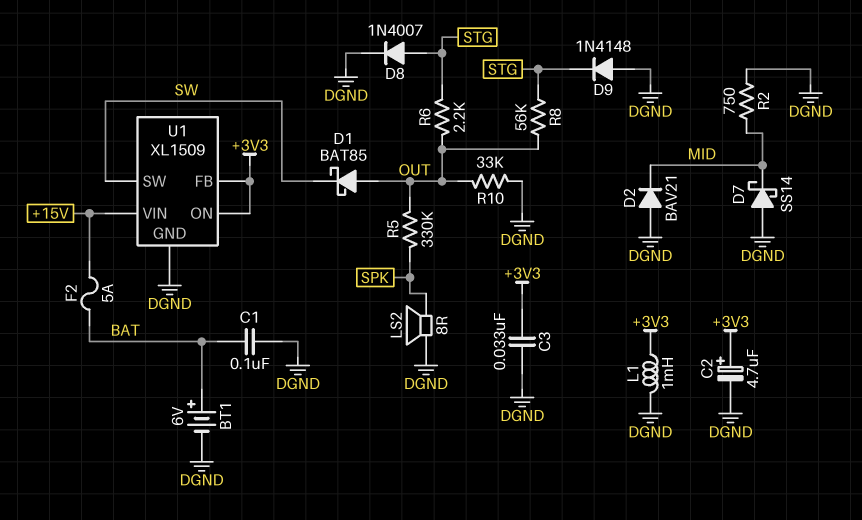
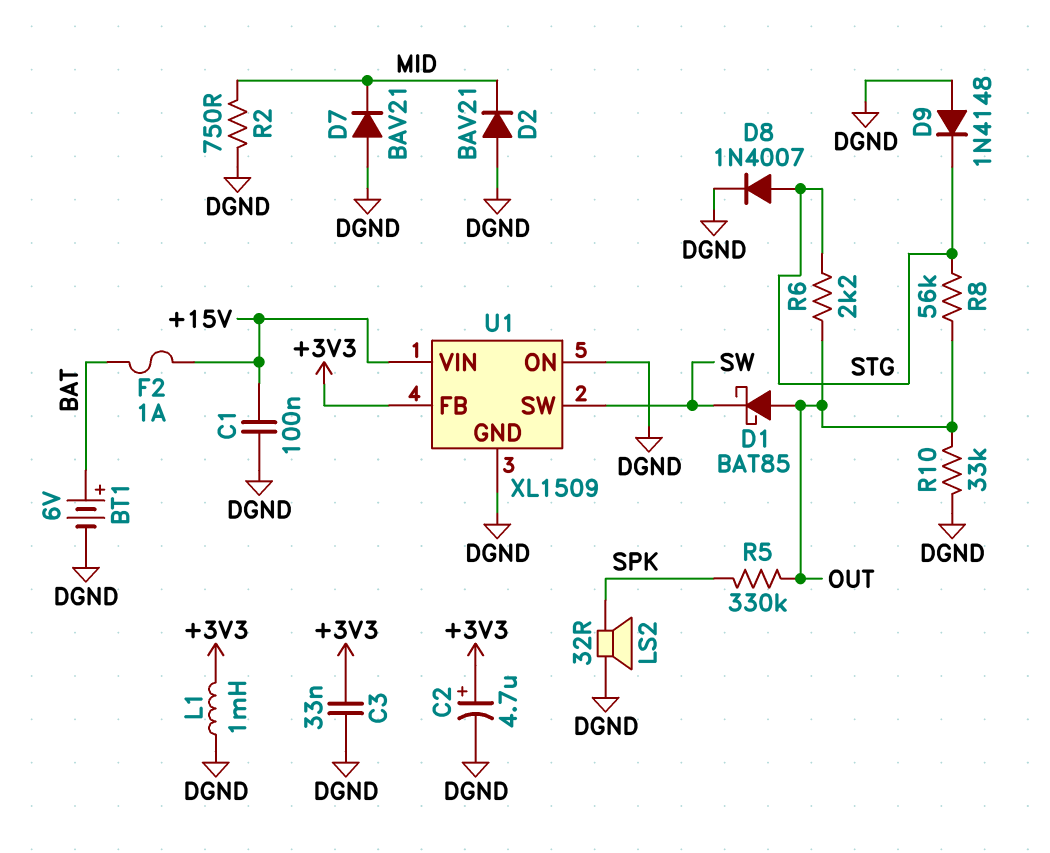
C1: 100nF (BAT, DGND) -> 100nF (+15V, DGND)
D7: schottky SS14 (A DGND, K MID) -> diode BAV21 (A DGND, K MID)
F2: 5A (+15V, BAT) -> 1A (+15V, BAT)
LS2: speaker 8R (DGND, SPK) -> speaker 32R (DGND, SPK)
U1 pin ON: +3V3 -> DGND

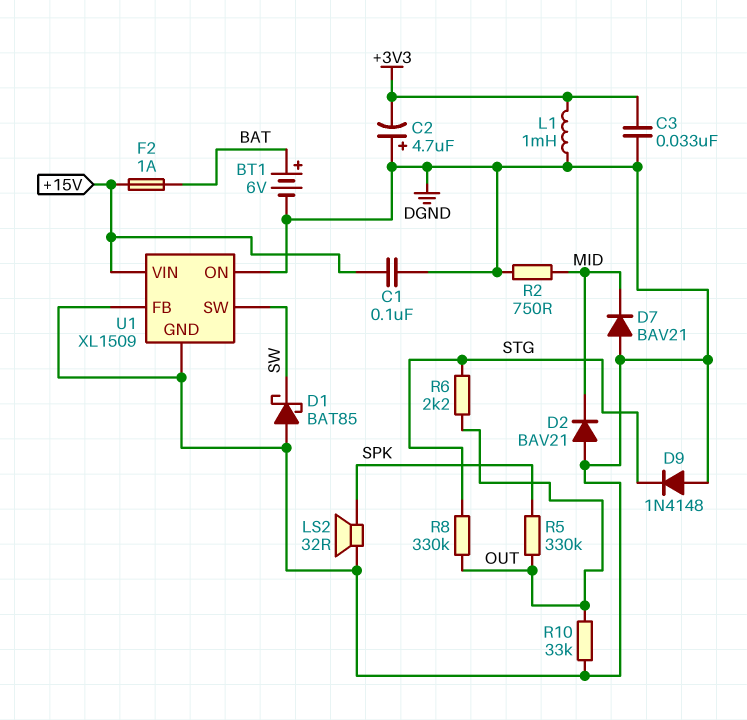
C2: 4.7uF (plus +3V3, minus DGND) -> 4.7uF (plus DGND, minus +3V3)
D1: schottky BAT85 (A OUT, K SW) -> schottky BAT85 (A DGND, K SW)
D8: diode 1N4007 (A STG, K DGND) -> none
R8: 56k (OUT, STG) -> 330k (OUT, STG)
U1 pin FB: +3V3 -> DGND

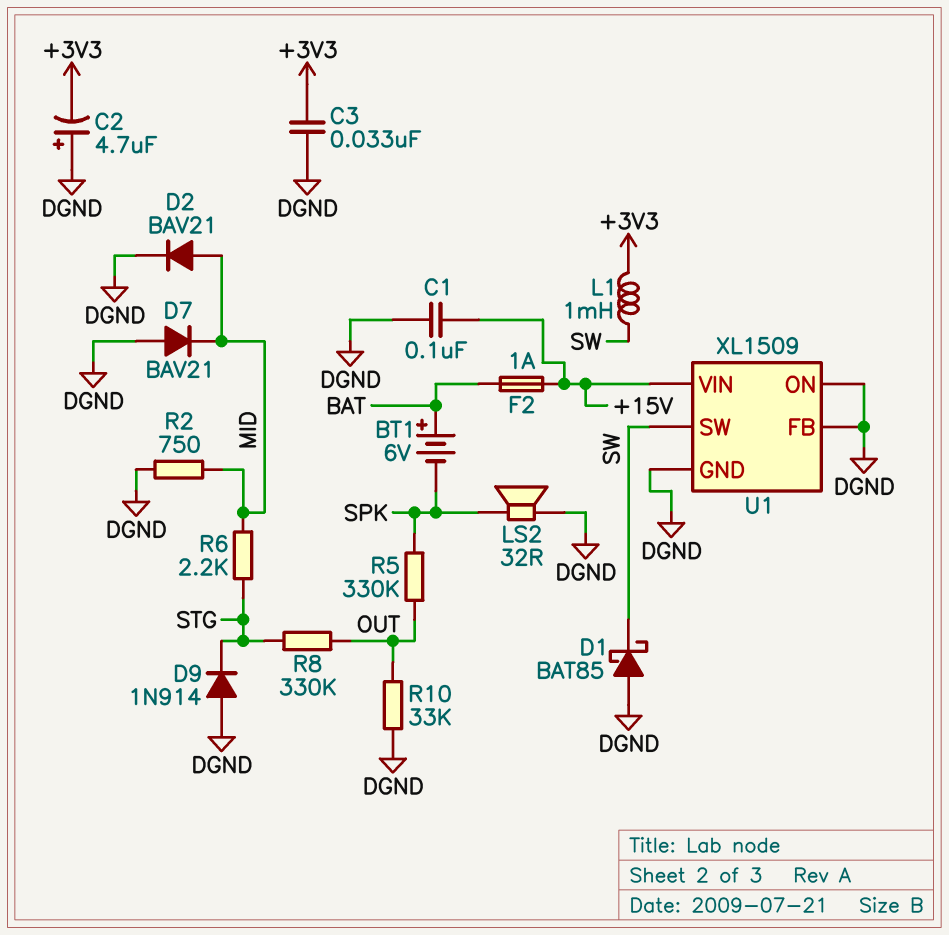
BT1: 6V (plus BAT, minus DGND) -> 6V (plus BAT, minus SPK)
D2: diode BAV21 (A DGND, K MID) -> diode BAV21 (A MID, K DGND)
D9: diode 1N4148 (A DGND, K STG) -> diode 1N914 (A DGND, K STG)
L1: 1mH (+3V3, DGND) -> 1mH (+3V3, SW)
R6: 2.2k (OUT, STG) -> 2.2k (MID, STG)

